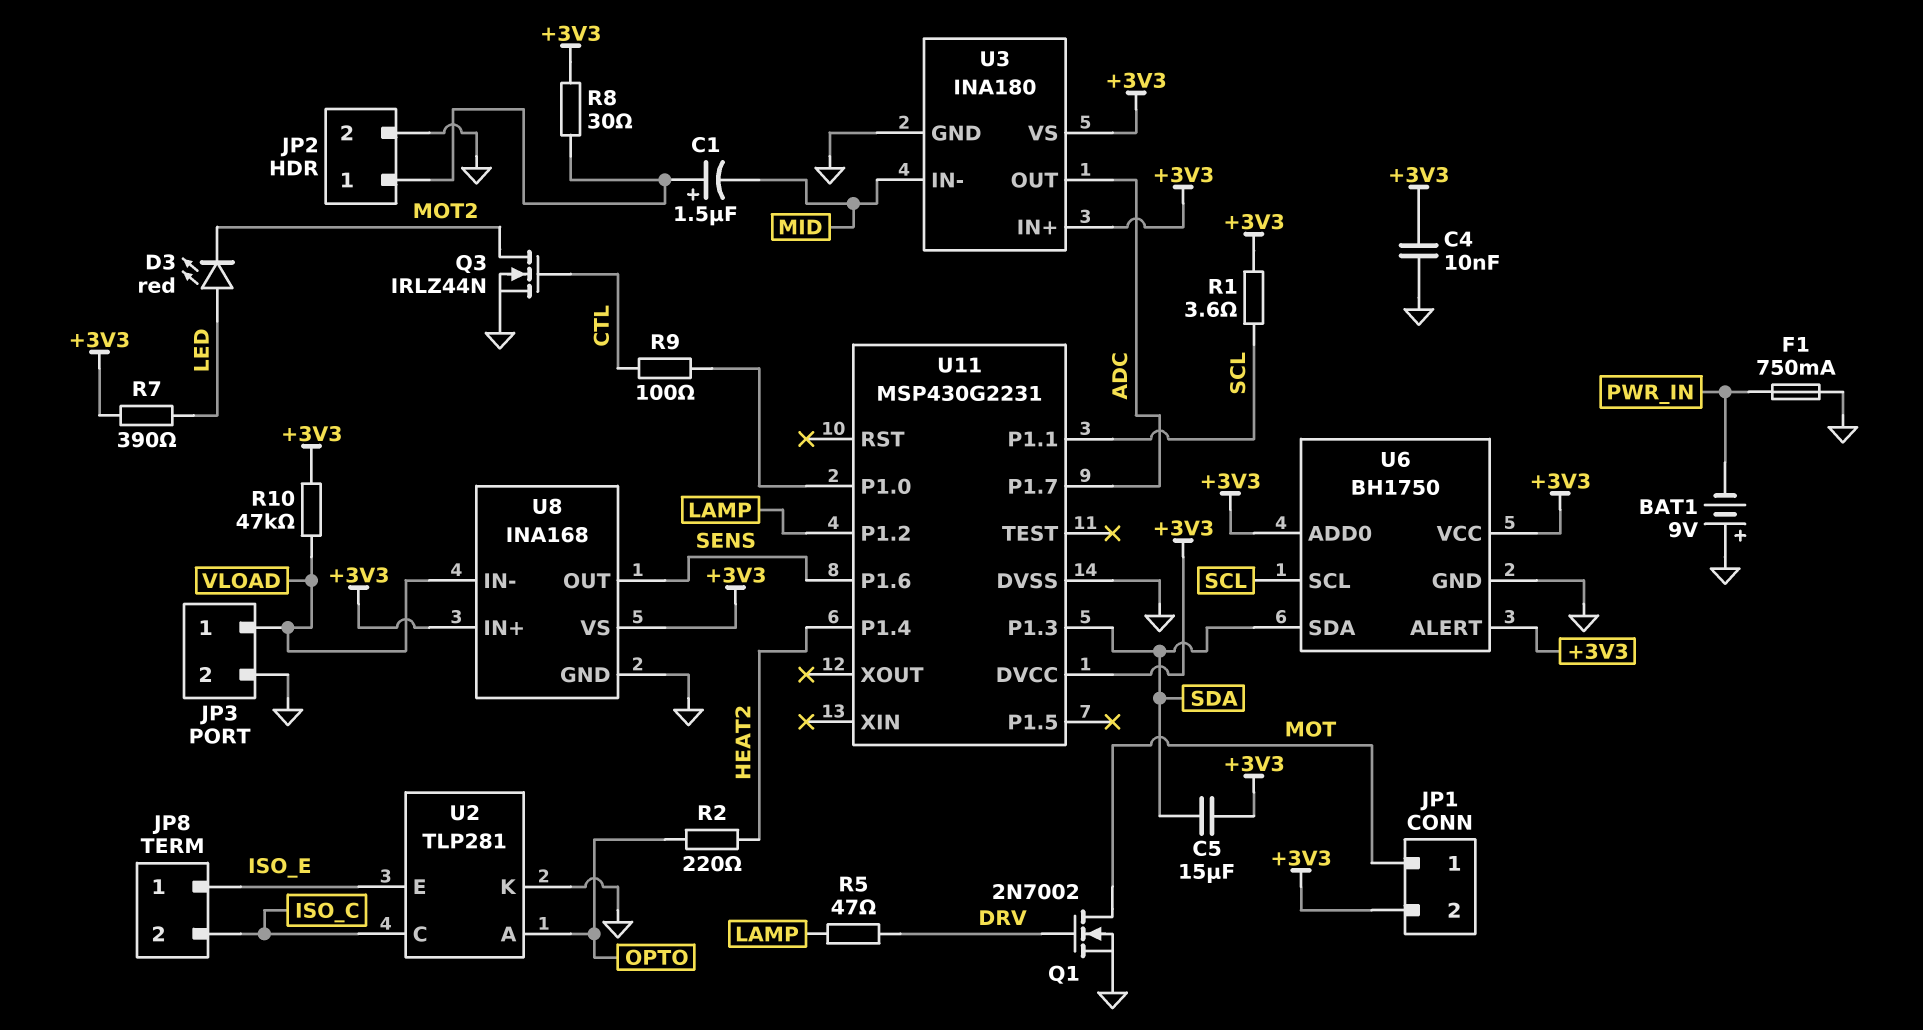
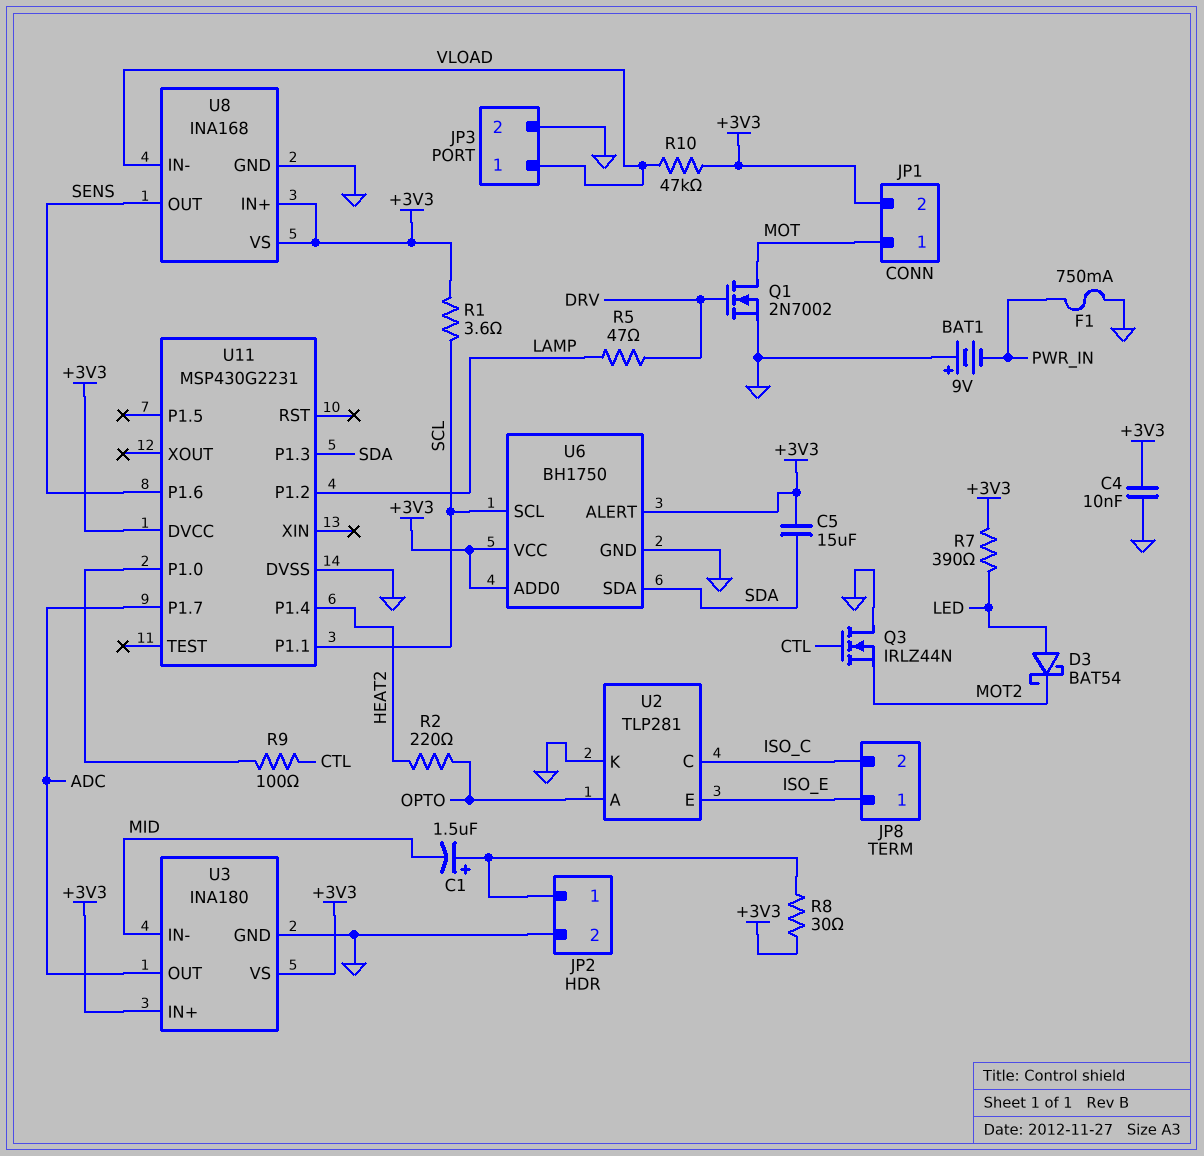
D3: LED red (A LED, K MOT2) -> schottky BAT54 (A LED, K MOT2)
Q3: NMOS IRLZ44N (G CTL, D MOT2, S GND) -> NMOS IRLZ44N (G CTL, D GND, S MOT2)

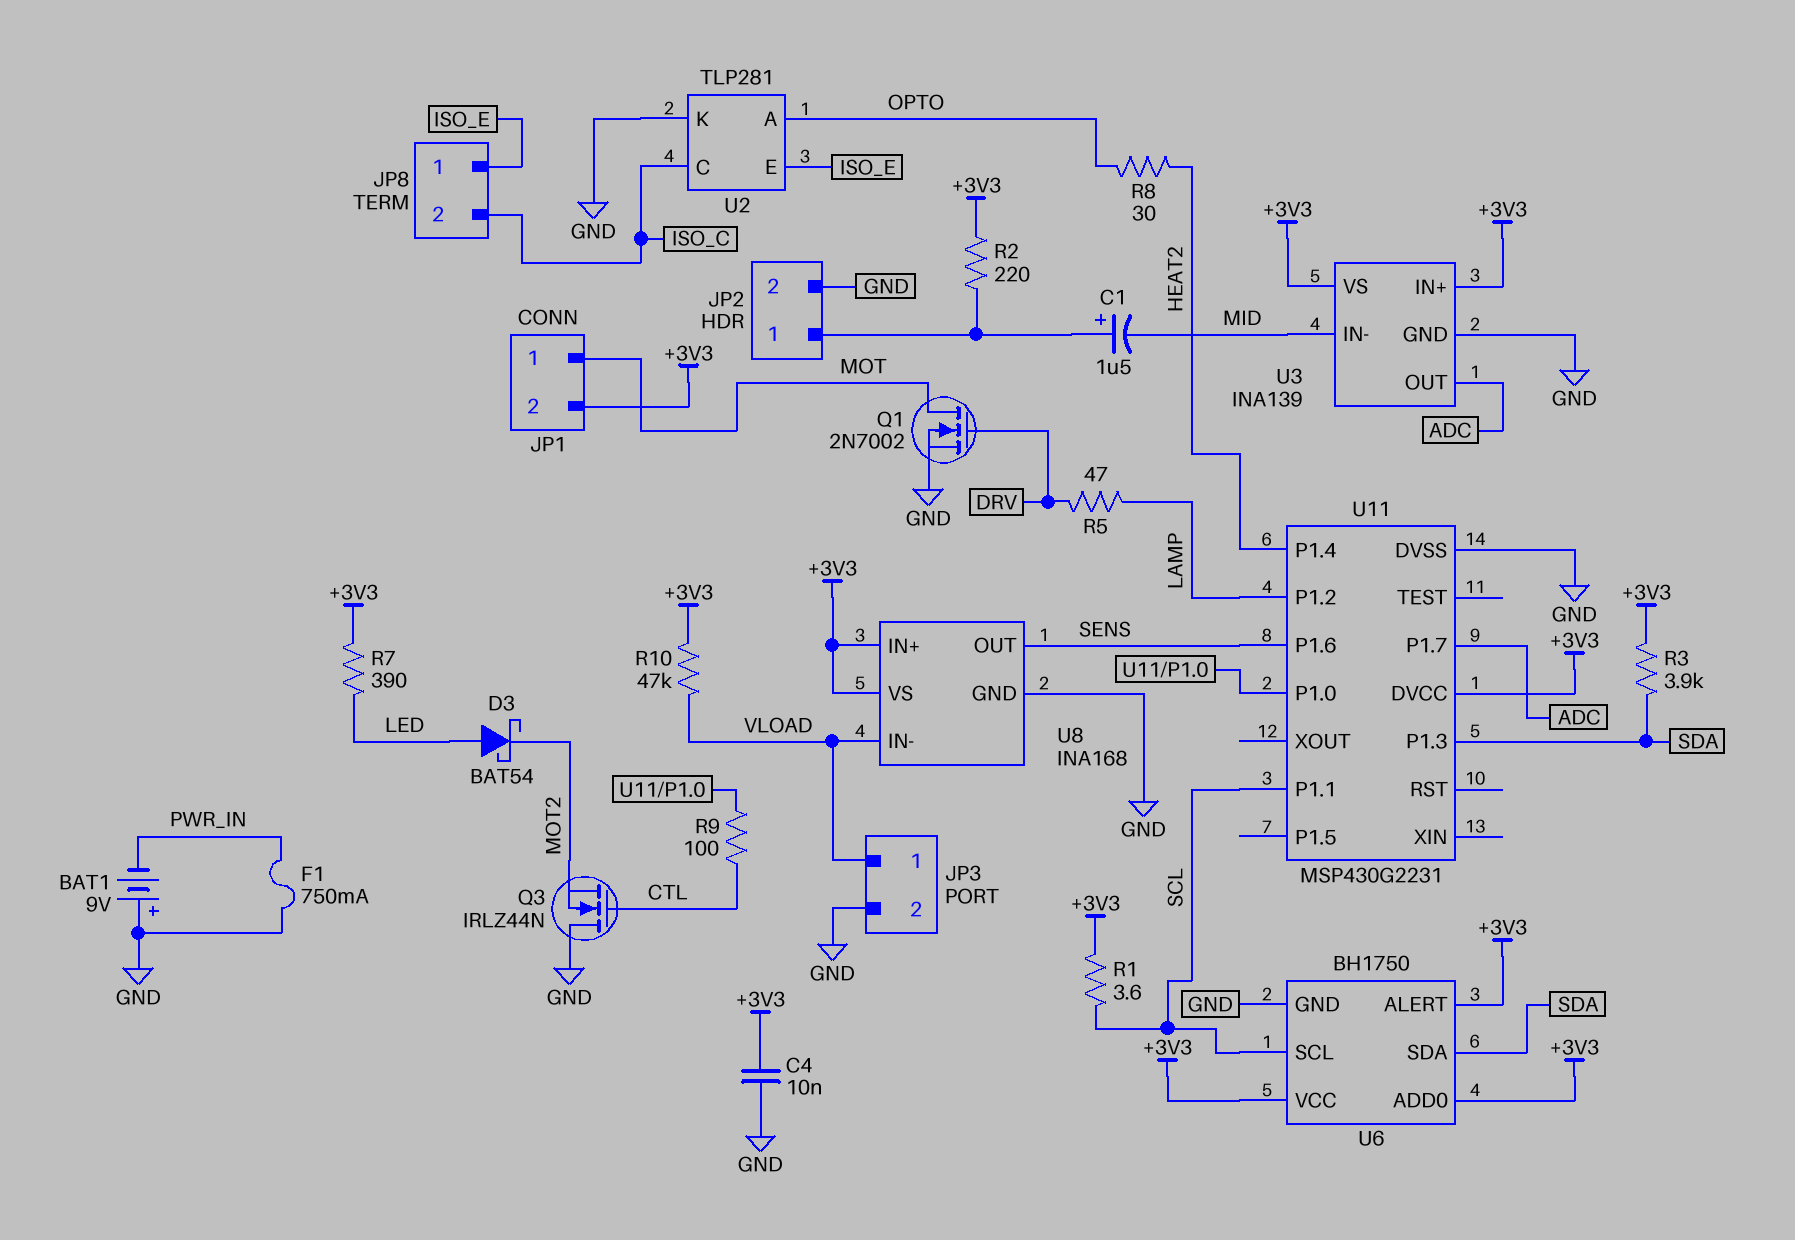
C5: 15uF (+3V3, SDA) -> none
R2: 220 (HEAT2, OPTO) -> 220 (+3V3, JP2/1)
R3: none -> 3.9k (+3V3, SDA)
R8: 30 (+3V3, JP2/1) -> 30 (HEAT2, OPTO)
U3: INA180 -> INA139

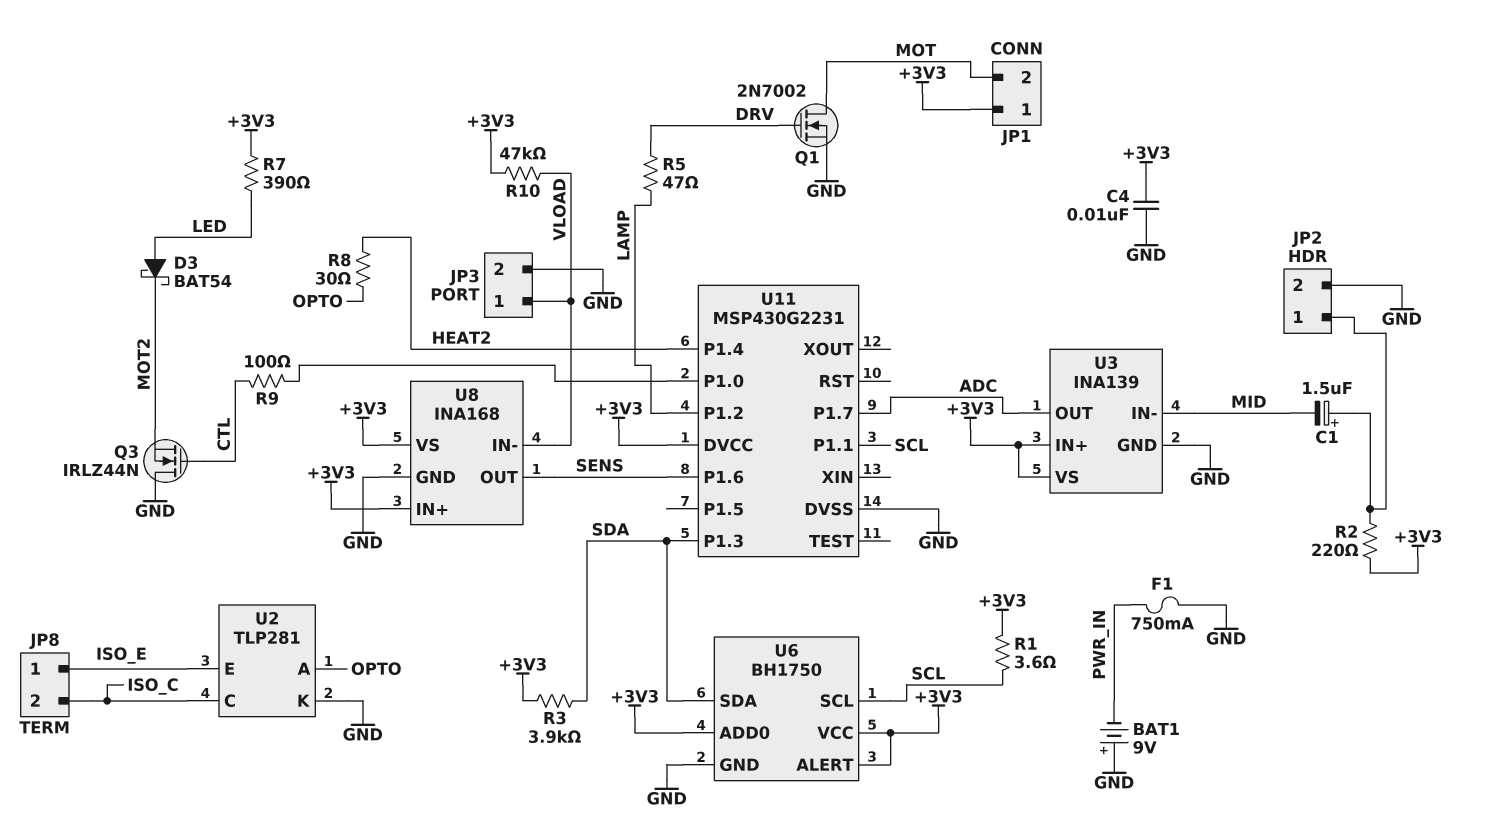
JP1 pin 1: MOT -> +3V3
JP1 pin 2: +3V3 -> MOT

